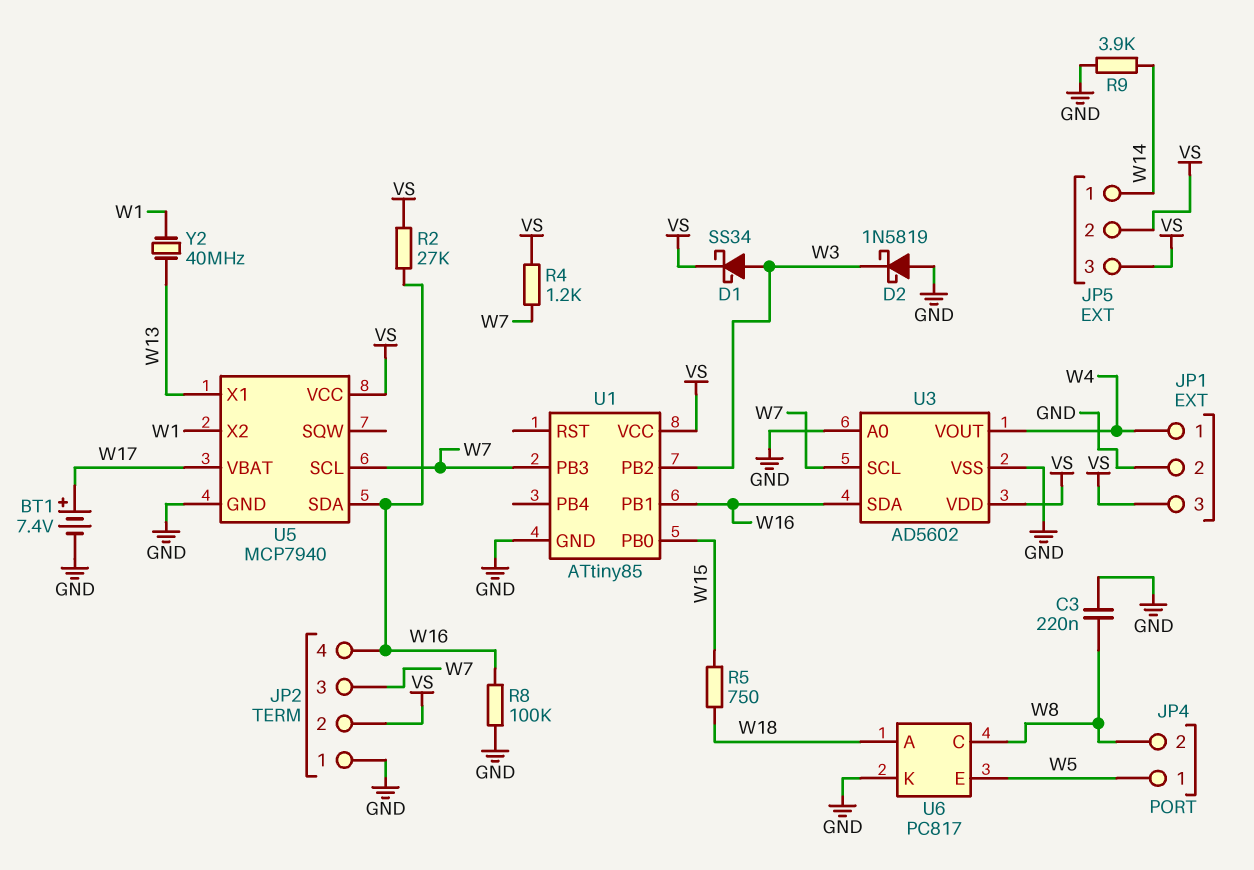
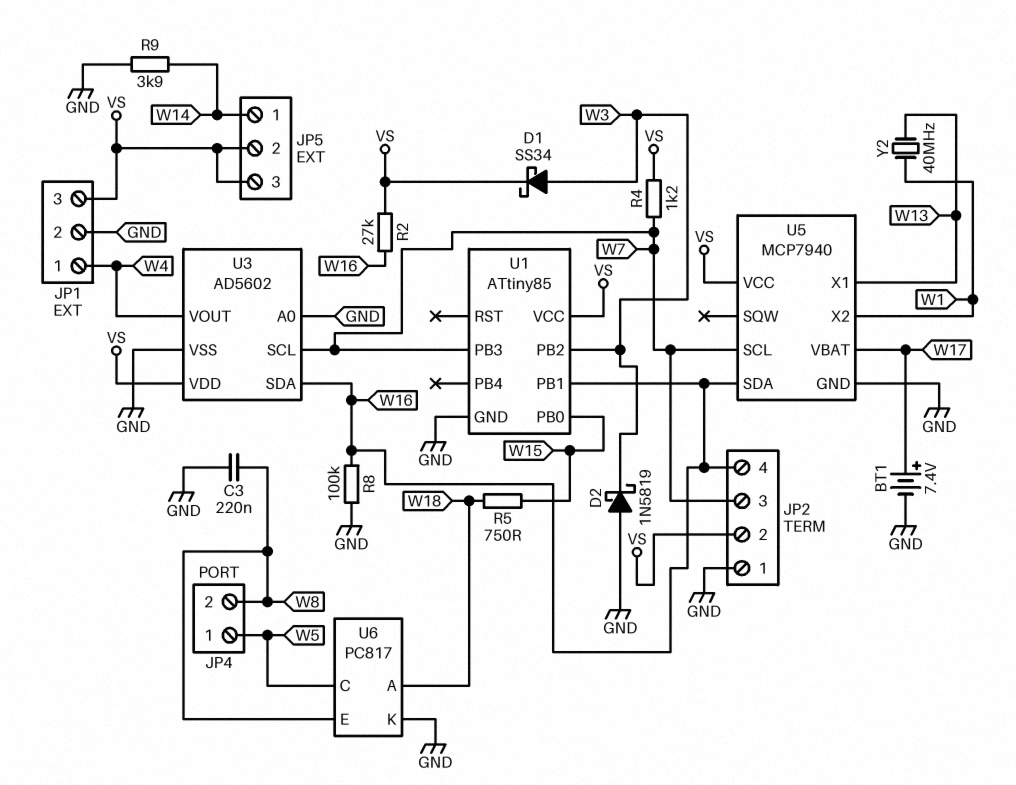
U6 pin C: W8 -> W5
U6 pin E: W5 -> W8

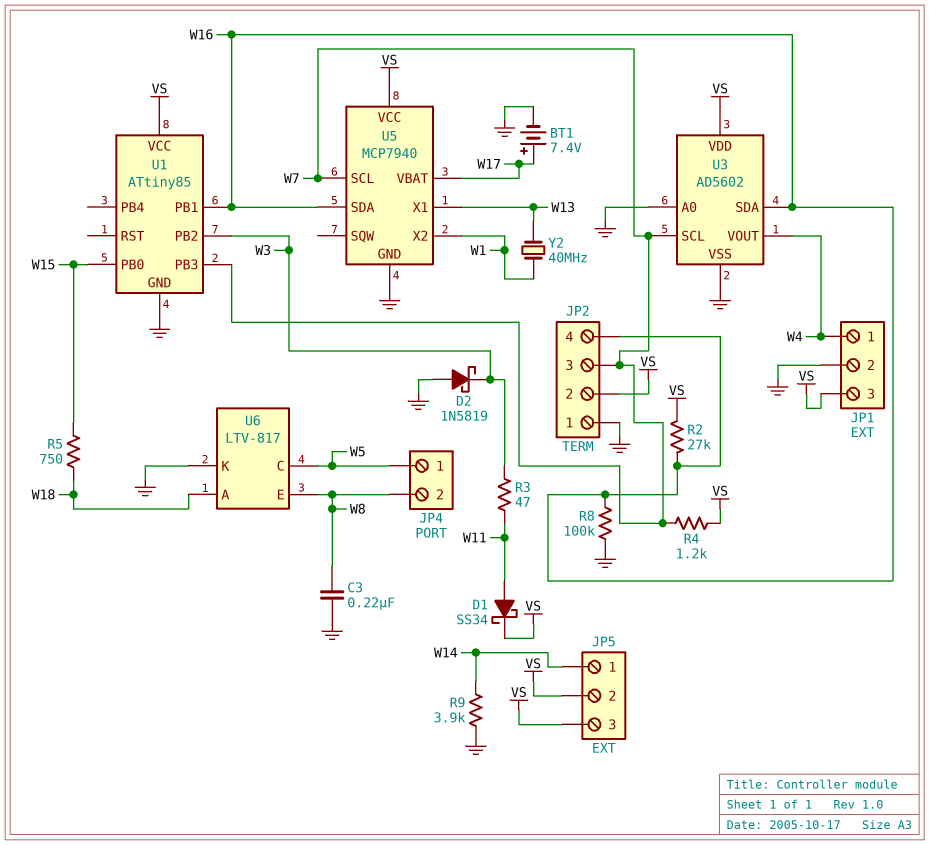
D1: schottky SS34 (A W3, K VS) -> schottky SS34 (A W11, K VS)
R3: none -> 47 (W3, W11)
U6: PC817 -> LTV-817

